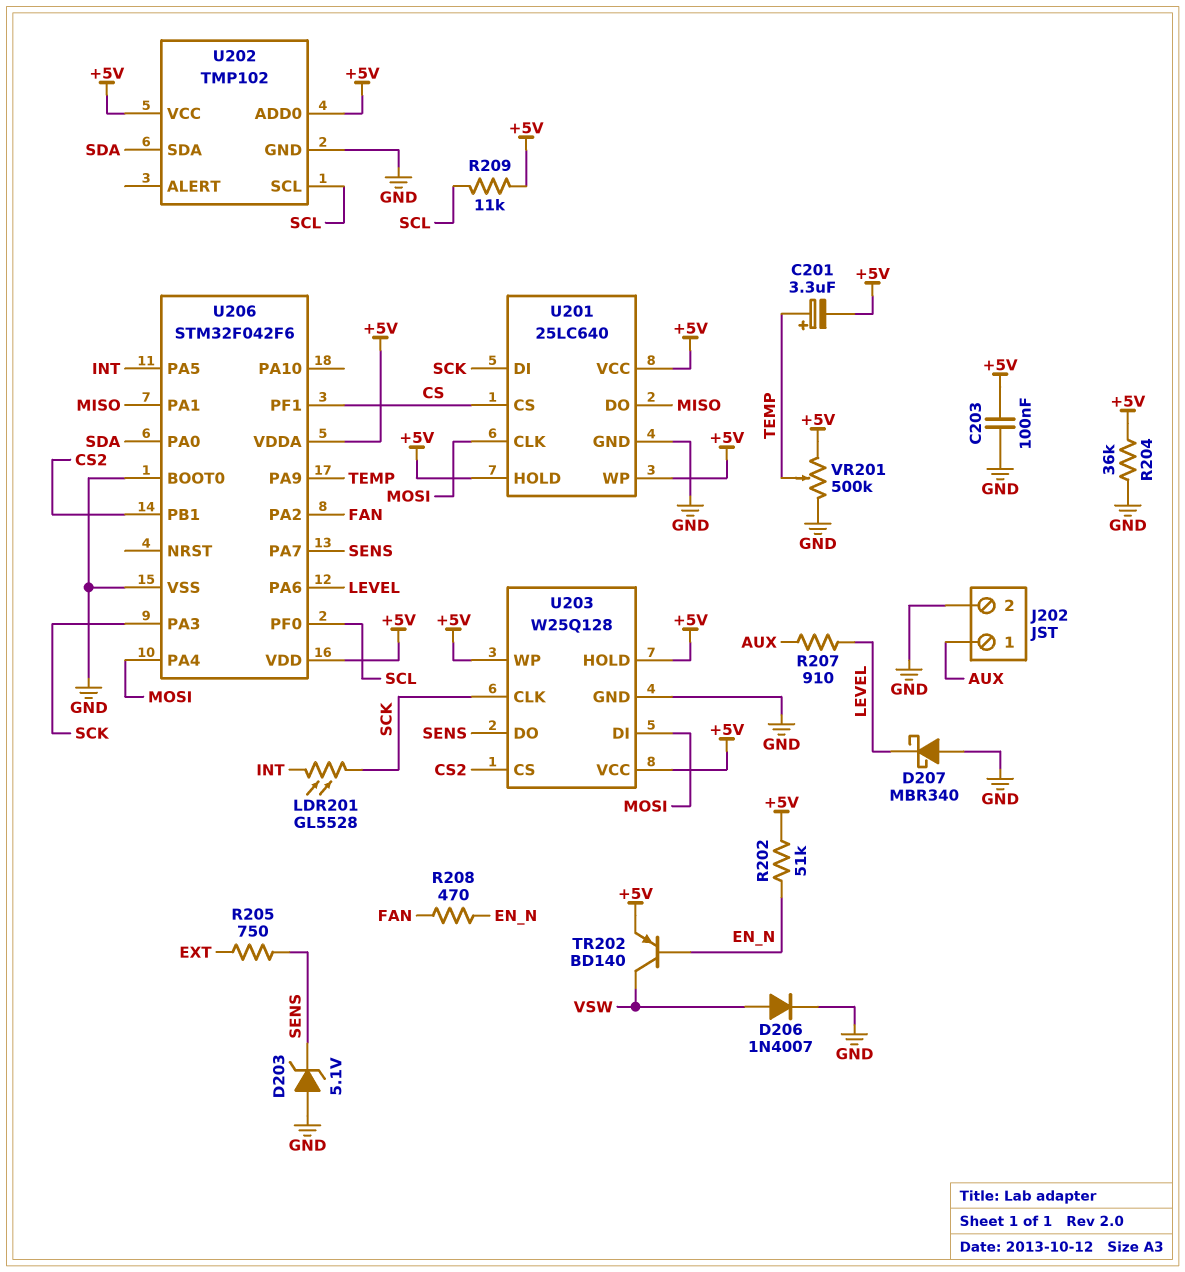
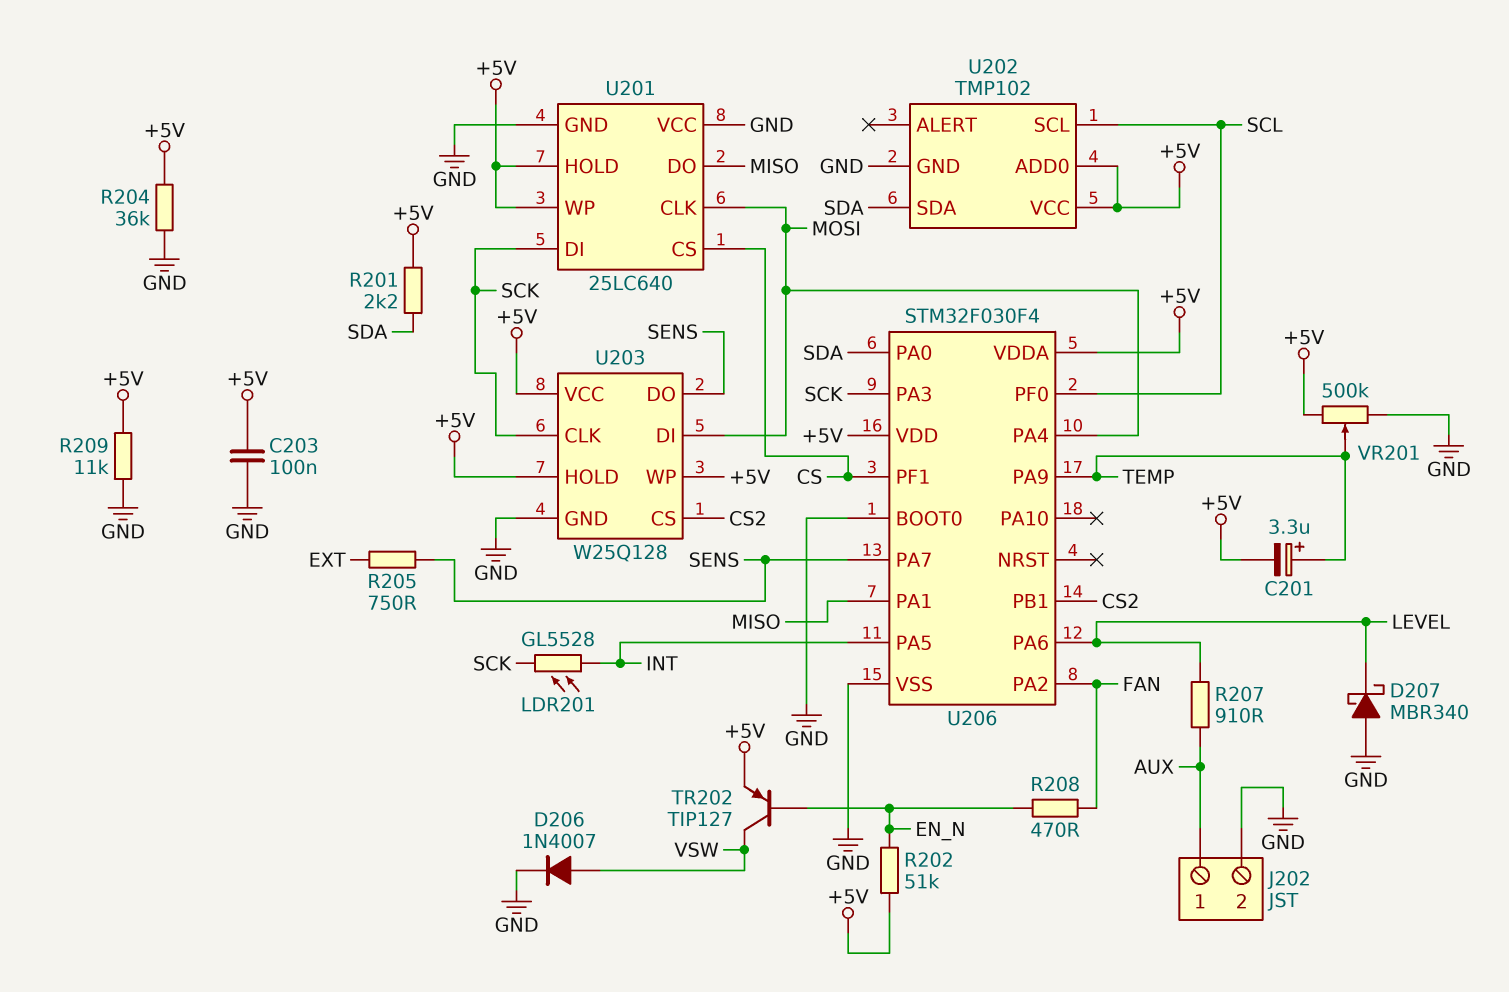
D203: zener 5.1V (A GND, K SENS) -> none
R201: none -> 2.2k (+5V, SDA)
R209: 11k (+5V, SCL) -> 11k (+5V, GND)
TR202: PNP BD140 (B EN_N, C VSW, E +5V) -> PNP TIP127 (B EN_N, C VSW, E +5V)
U201 pin VCC: +5V -> GND
U206: STM32F042F6 -> STM32F030F4

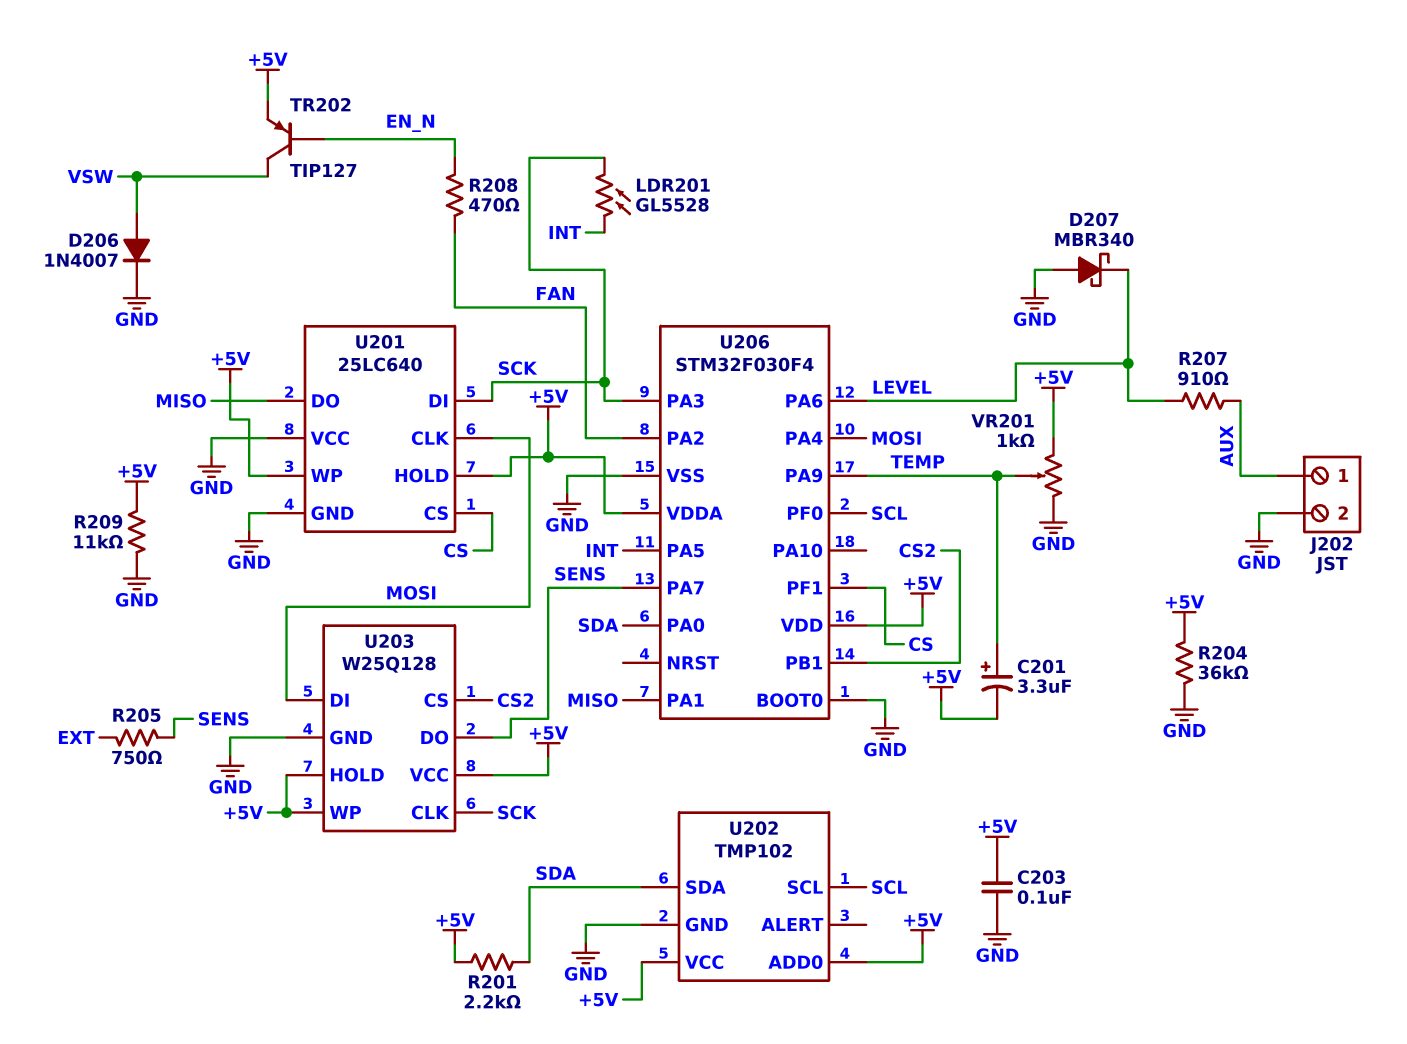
R202: 51k (+5V, EN_N) -> none
VR201: 500k (+5V, GND, wiper TEMP) -> 1k (+5V, GND, wiper TEMP)

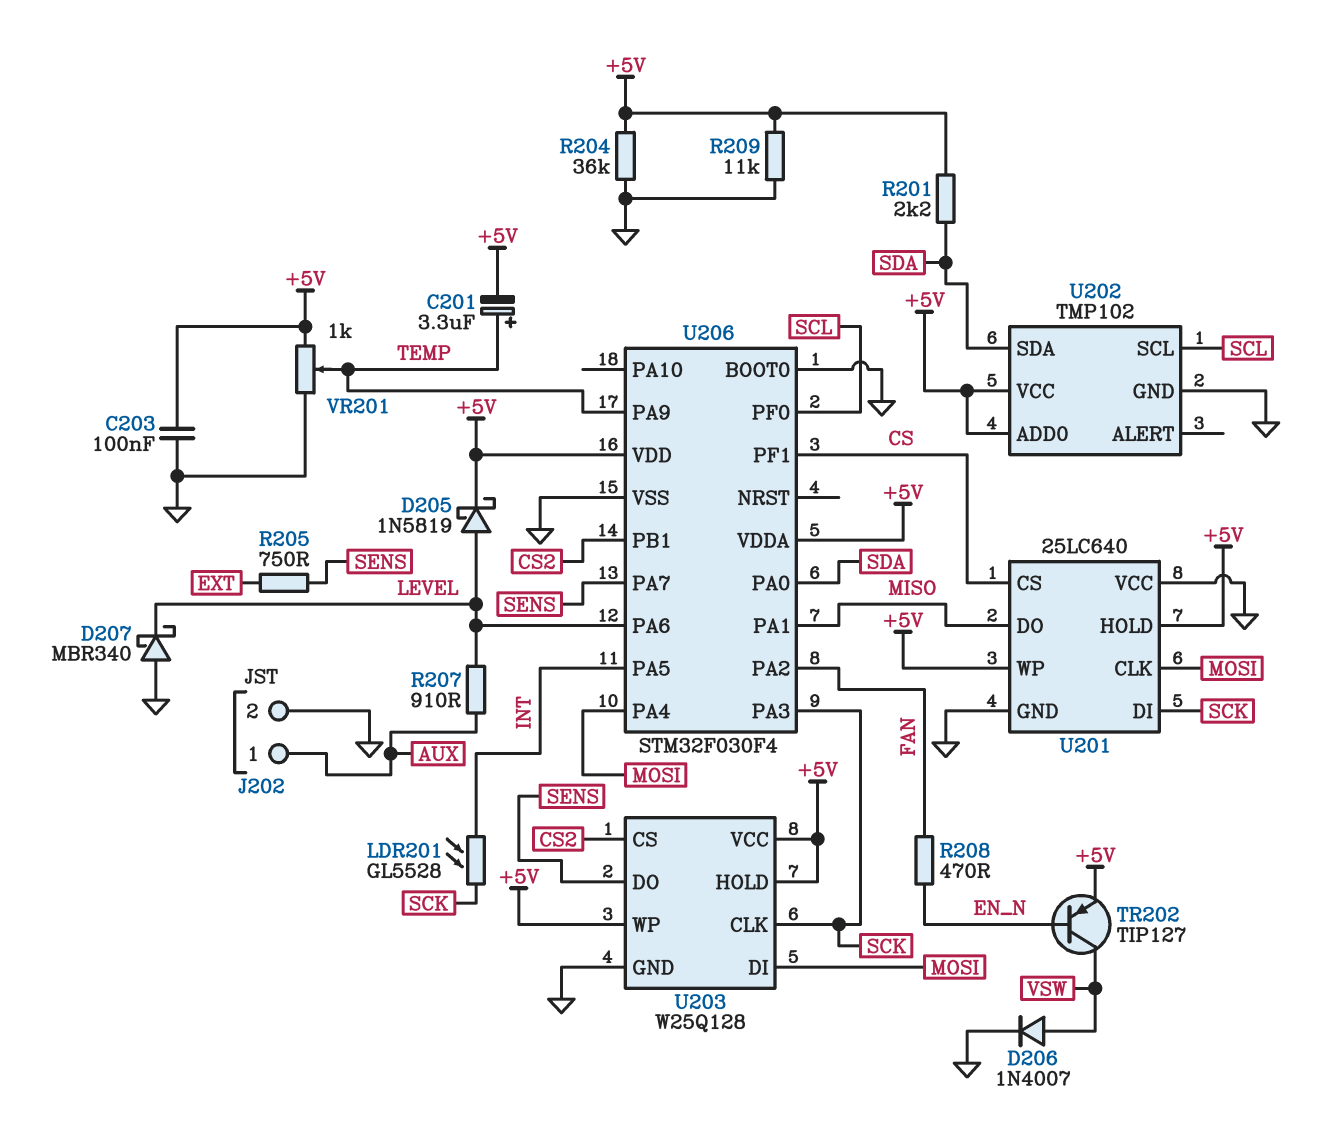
D205: none -> schottky 1N5819 (A LEVEL, K +5V)

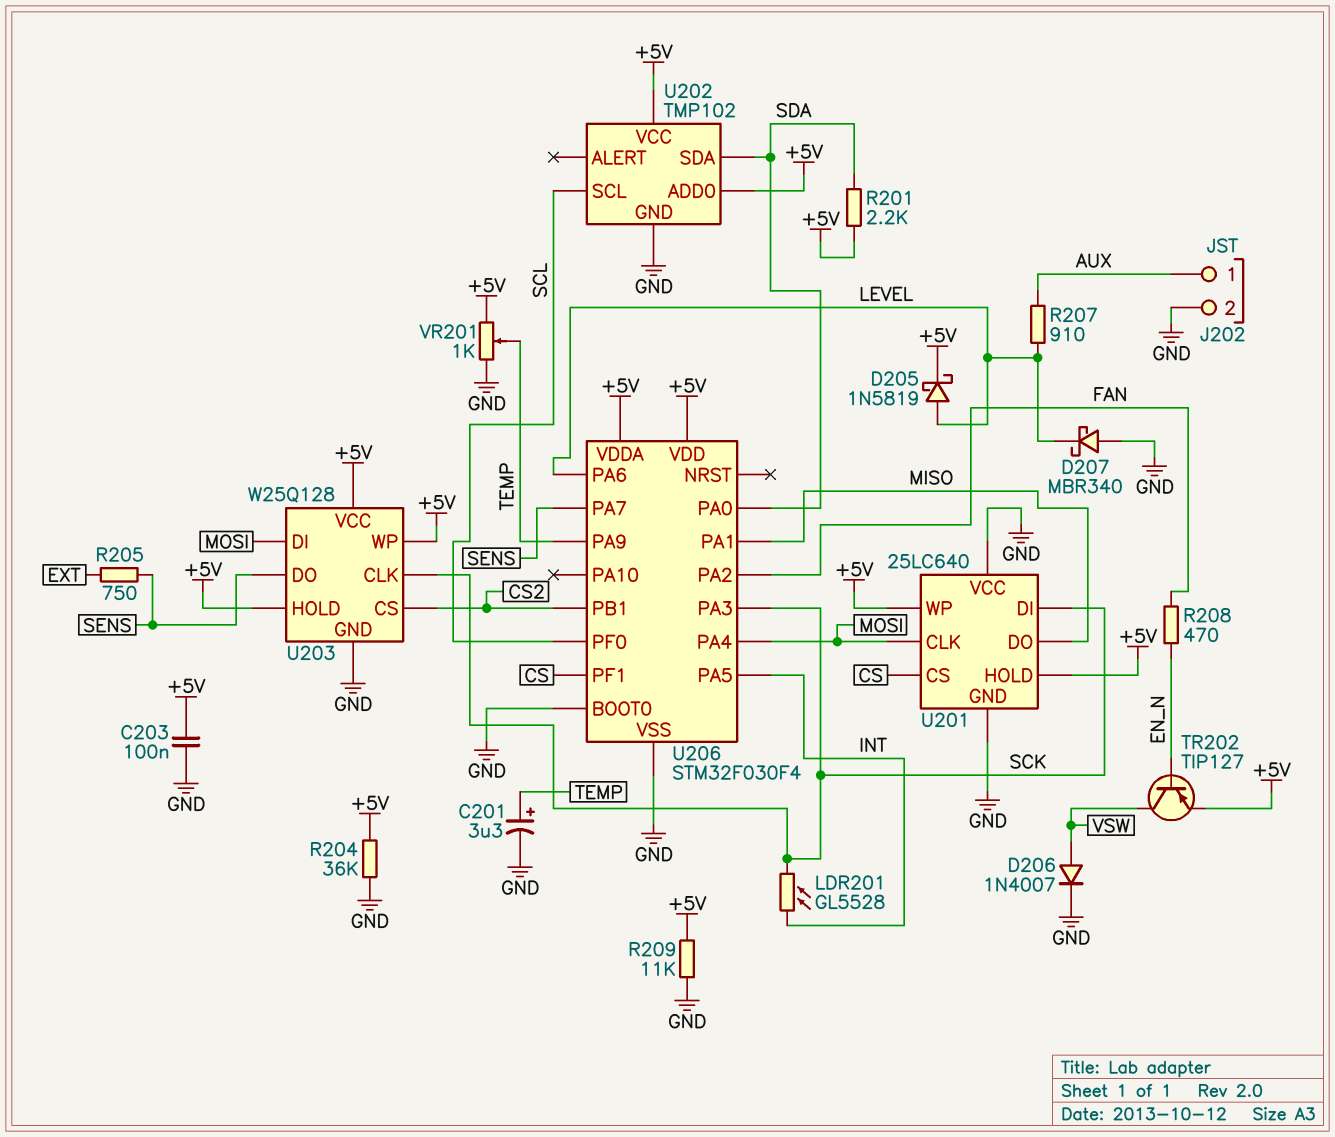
C201: 3.3uF (plus TEMP, minus +5V) -> 3.3uF (plus TEMP, minus GND)

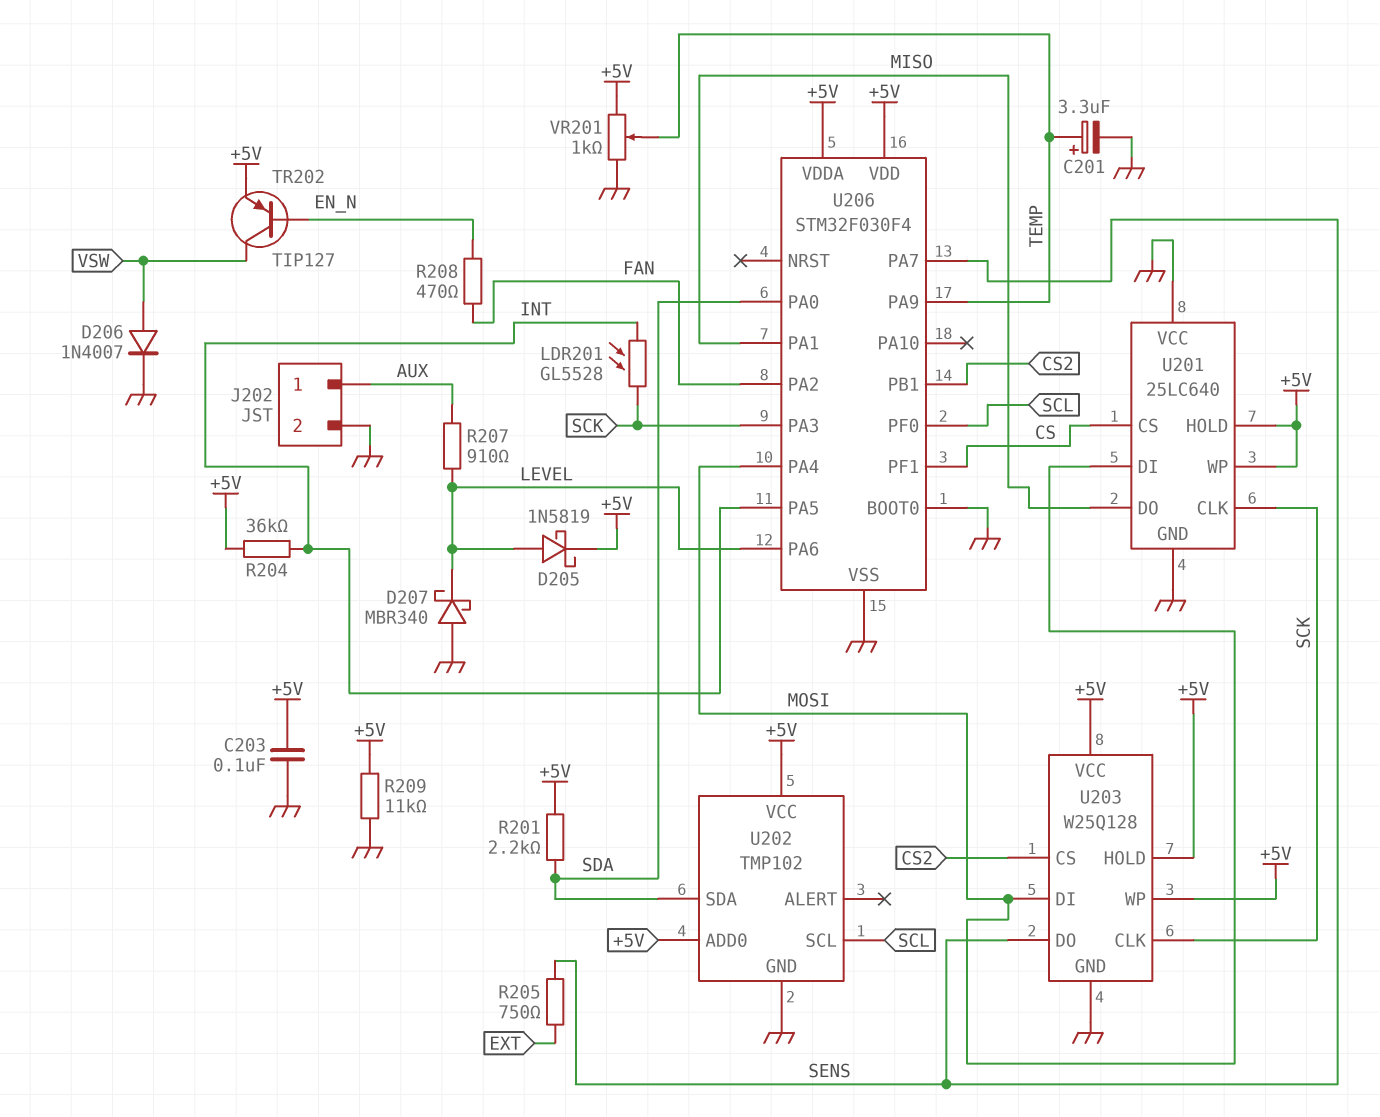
R204: 36k (+5V, GND) -> 36k (+5V, INT)
U201 pin CLK: MOSI -> SCK
U201 pin DI: SCK -> MOSI

